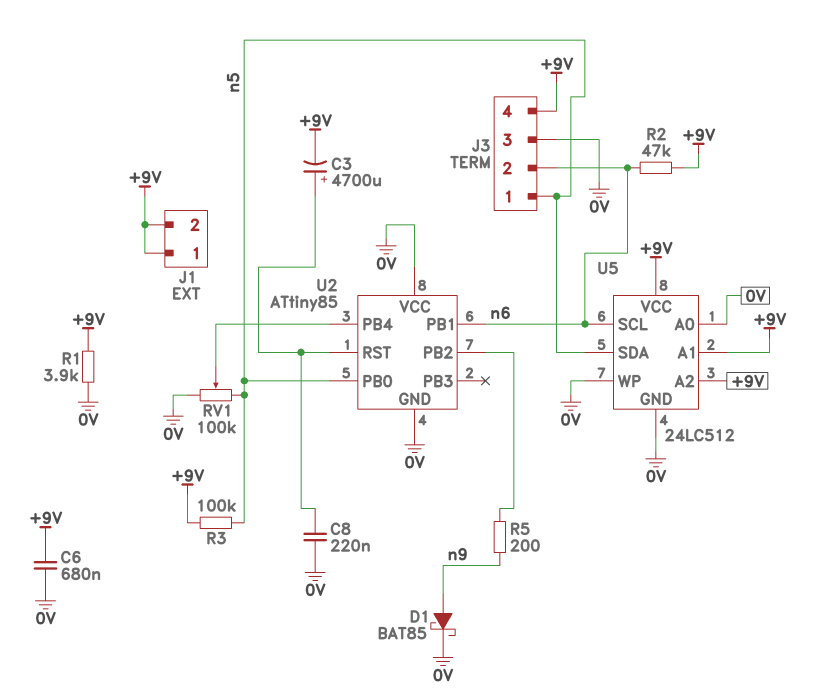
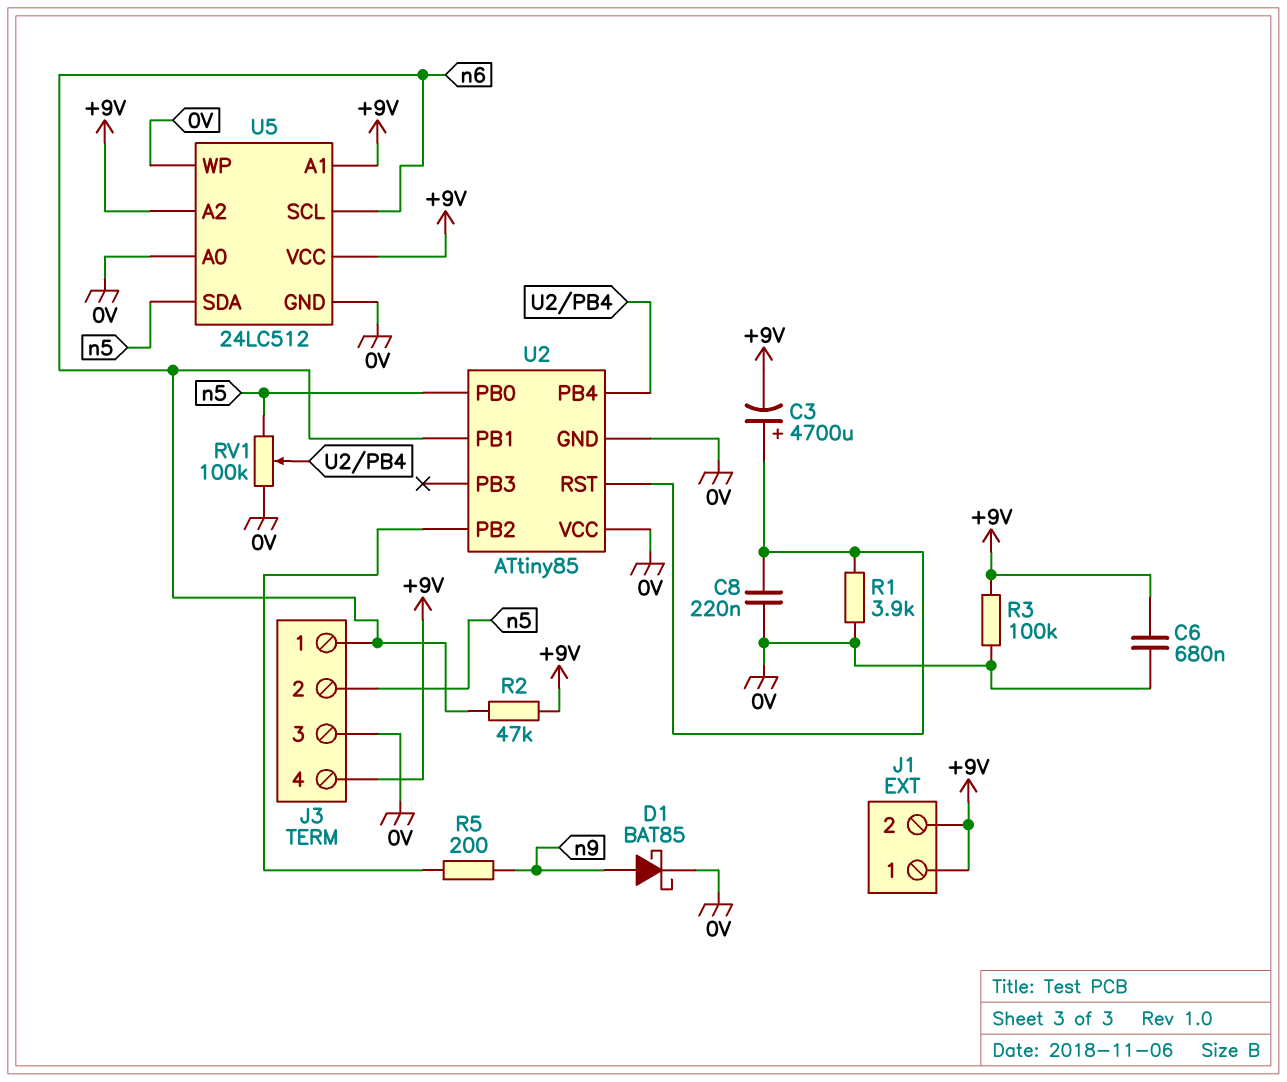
J3 pin 1: n5 -> n6
J3 pin 2: n6 -> n5
R1: 3.9k (+9V, 0V) -> 3.9k (0V, U2/RST)
R3: 100k (+9V, n5) -> 100k (+9V, 0V)

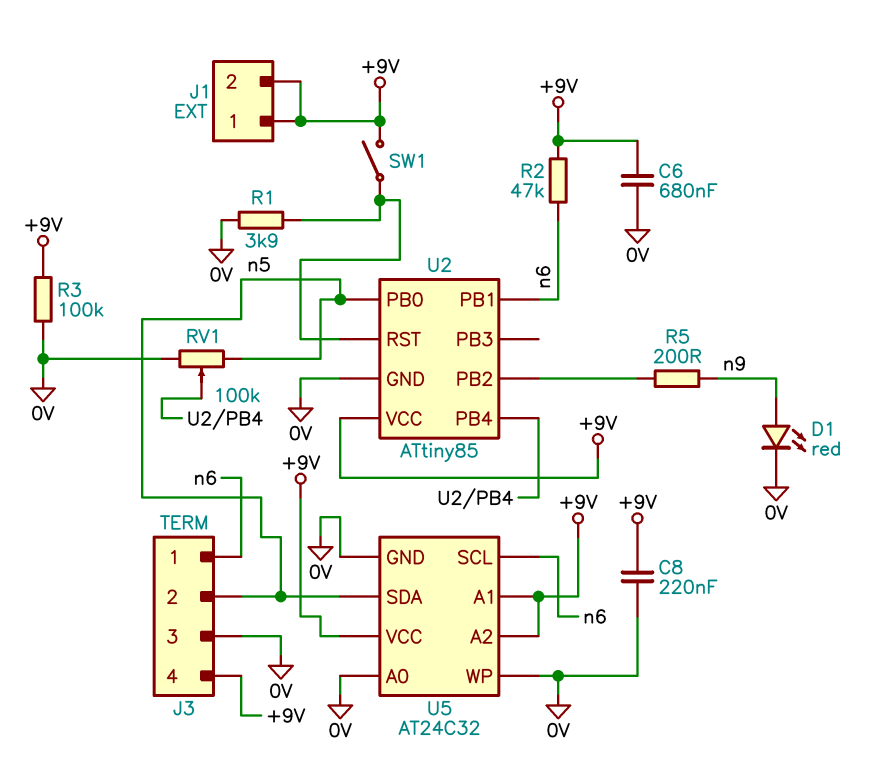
C3: 4700uF (plus U2/RST, minus +9V) -> none
C8: 220nF (0V, U2/RST) -> 220nF (+9V, 0V)
D1: schottky BAT85 (A n9, K 0V) -> LED red (A n9, K 0V)
SW1: none -> switch (+9V, U2/RST)
U2 pin VCC: 0V -> +9V
U5: 24LC512 -> AT24C32

